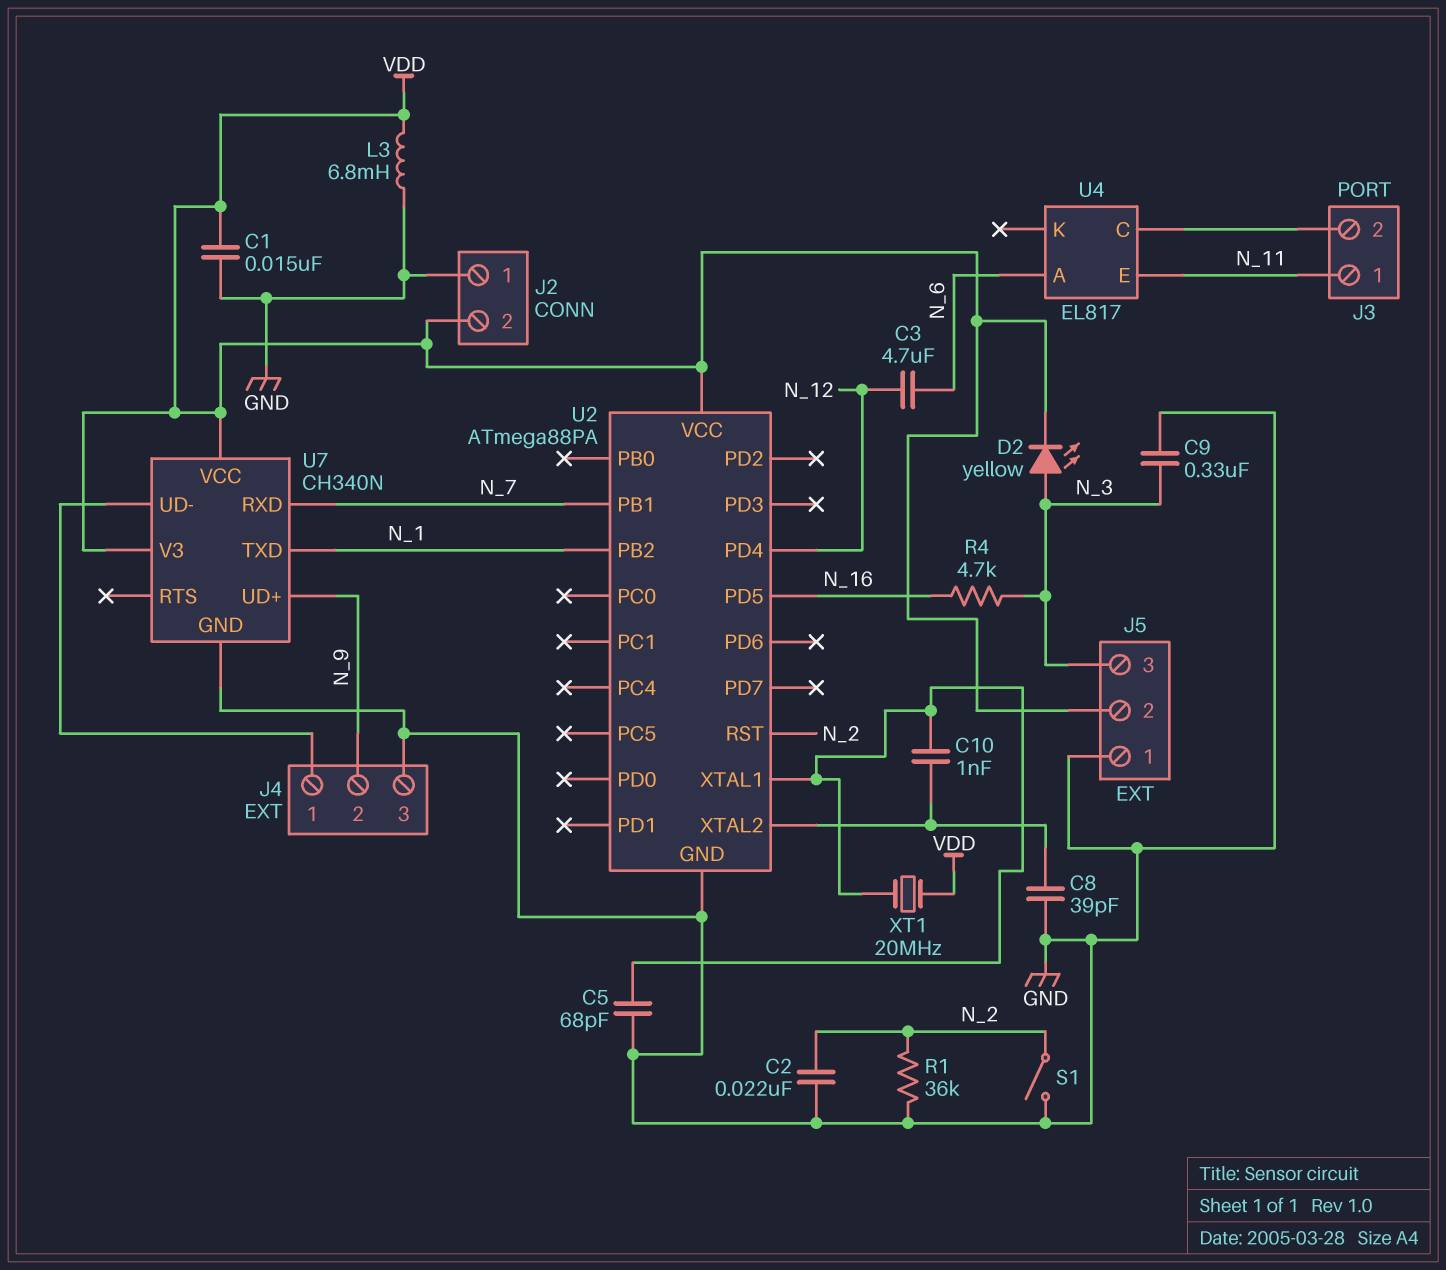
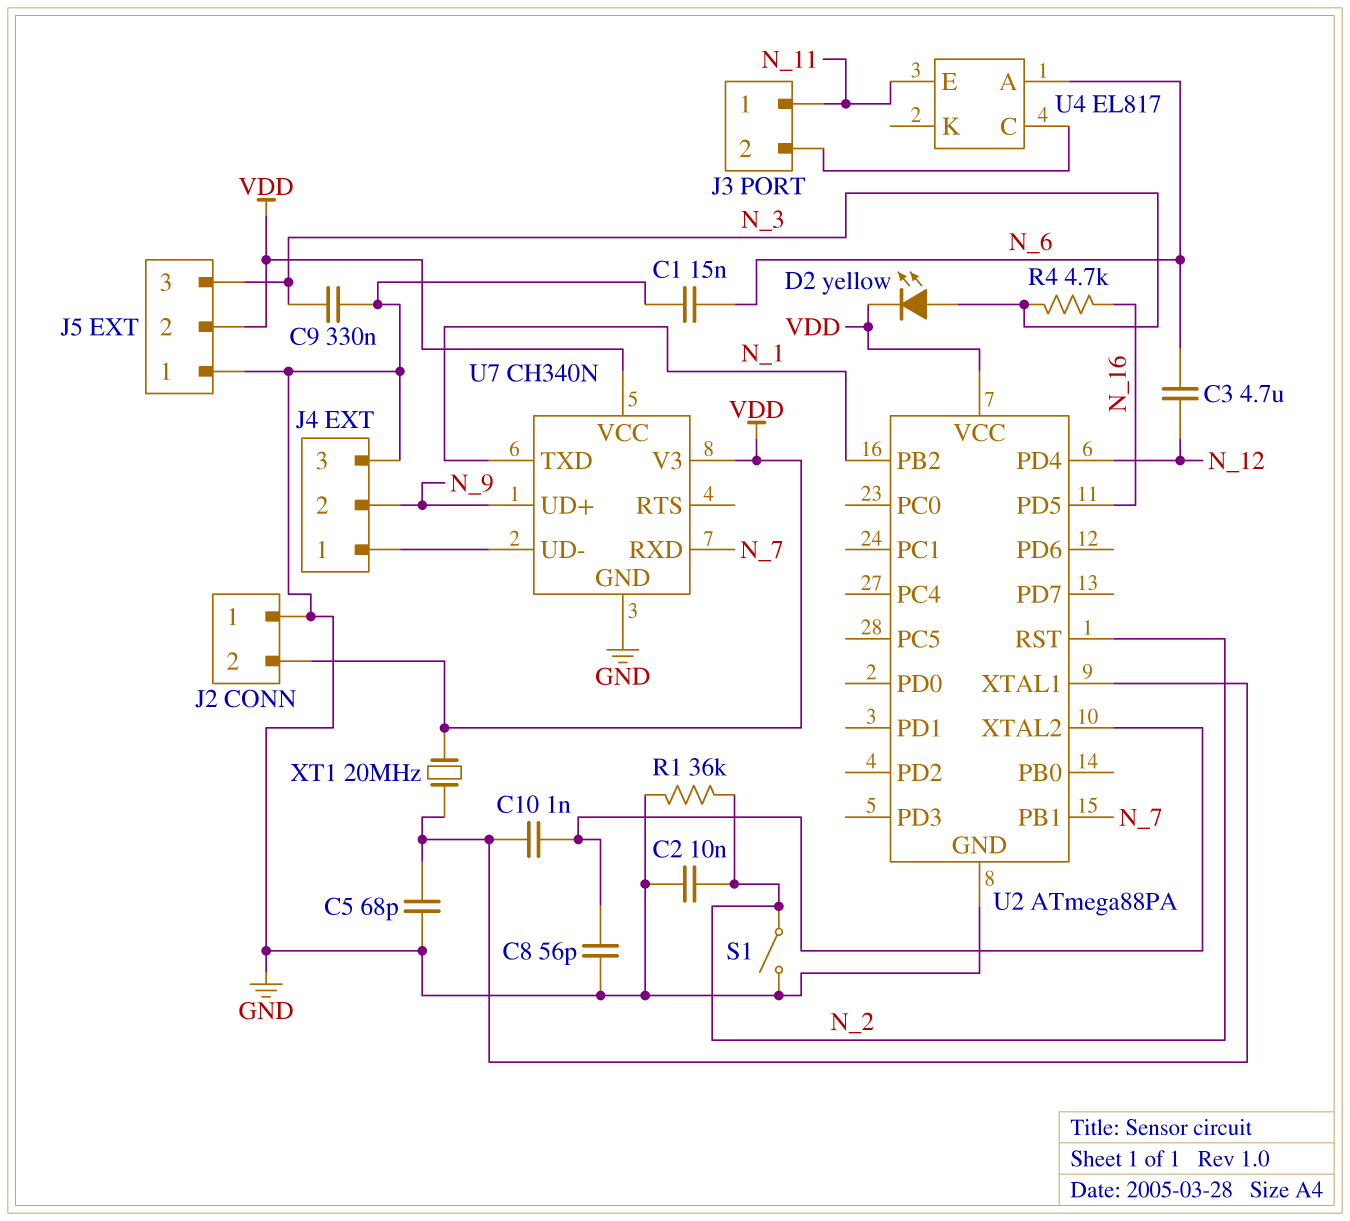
C1: 15nF (GND, VDD) -> 15nF (GND, N_6)
C2: 22nF (GND, N_2) -> 10nF (GND, N_2)
C8: 39pF (GND, U2/XTAL2) -> 56pF (GND, U2/XTAL2)
L3: 6.8mH (GND, VDD) -> none

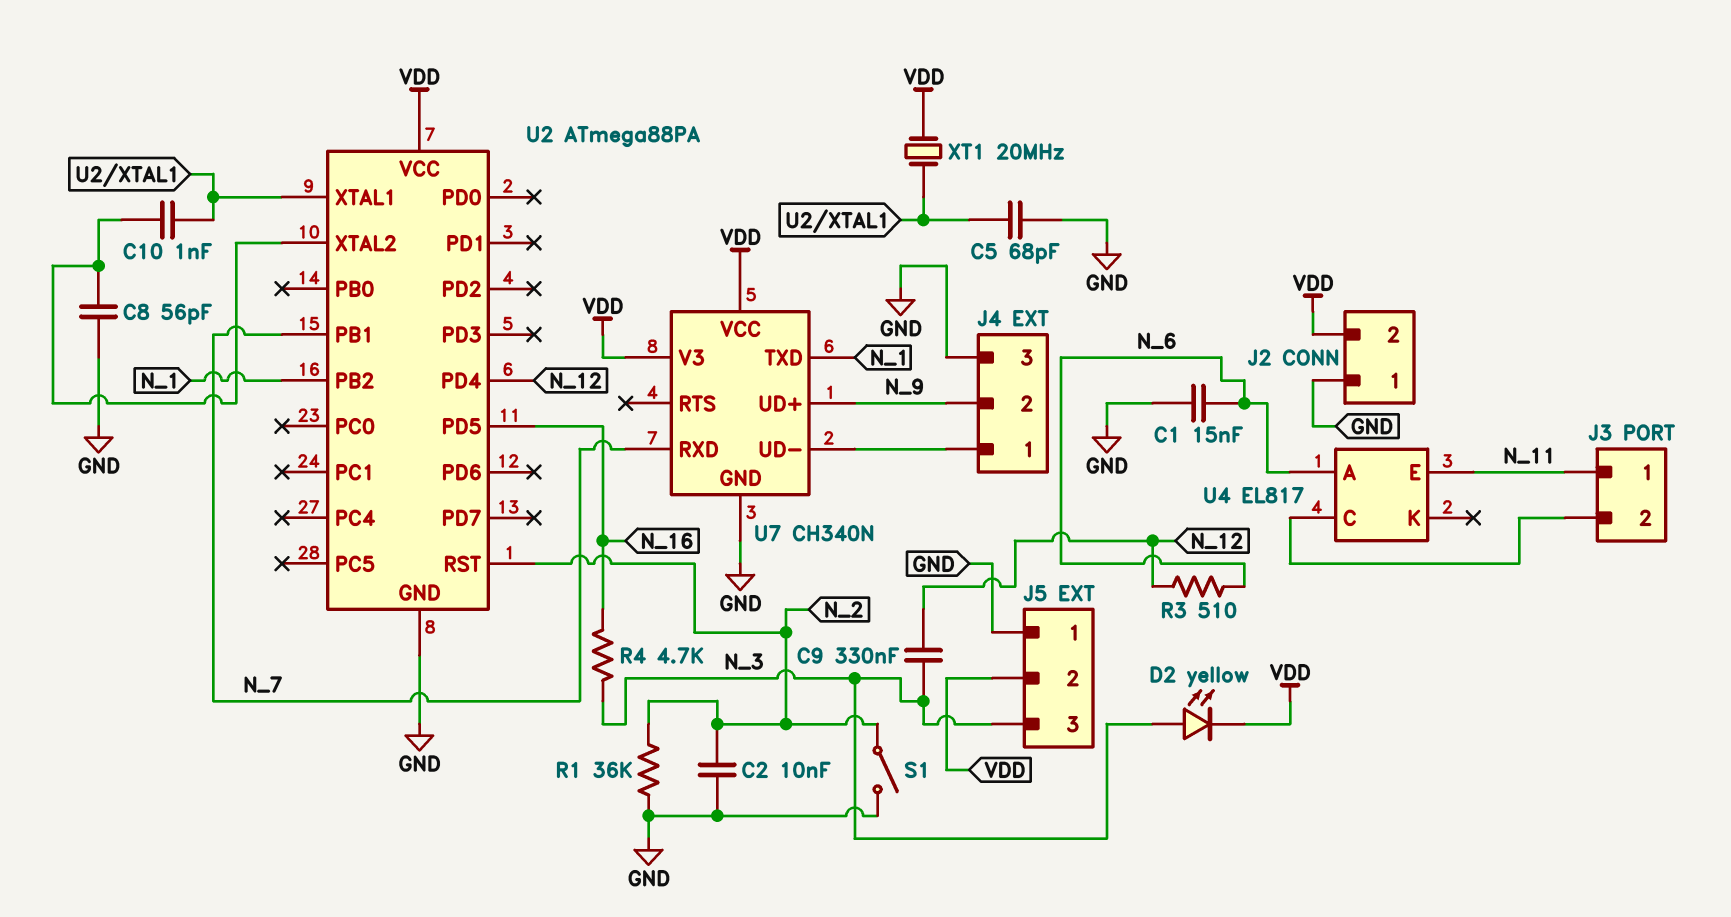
C3: 4.7uF (N_6, N_12) -> none
C9: 330nF (GND, N_3) -> 330nF (N_3, N_12)
R3: none -> 510 (N_6, N_12)

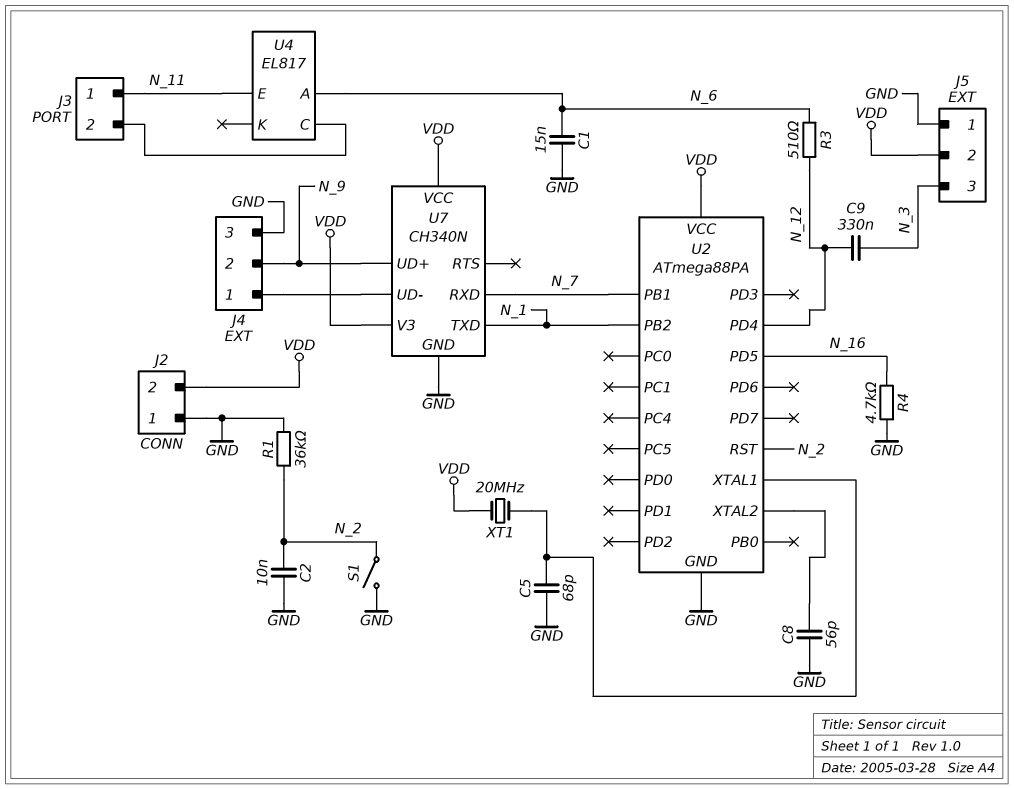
C10: 1nF (U2/XTAL1, U2/XTAL2) -> none
D2: LED yellow (A N_3, K VDD) -> none
R4: 4.7k (N_3, N_16) -> 4.7k (GND, N_16)

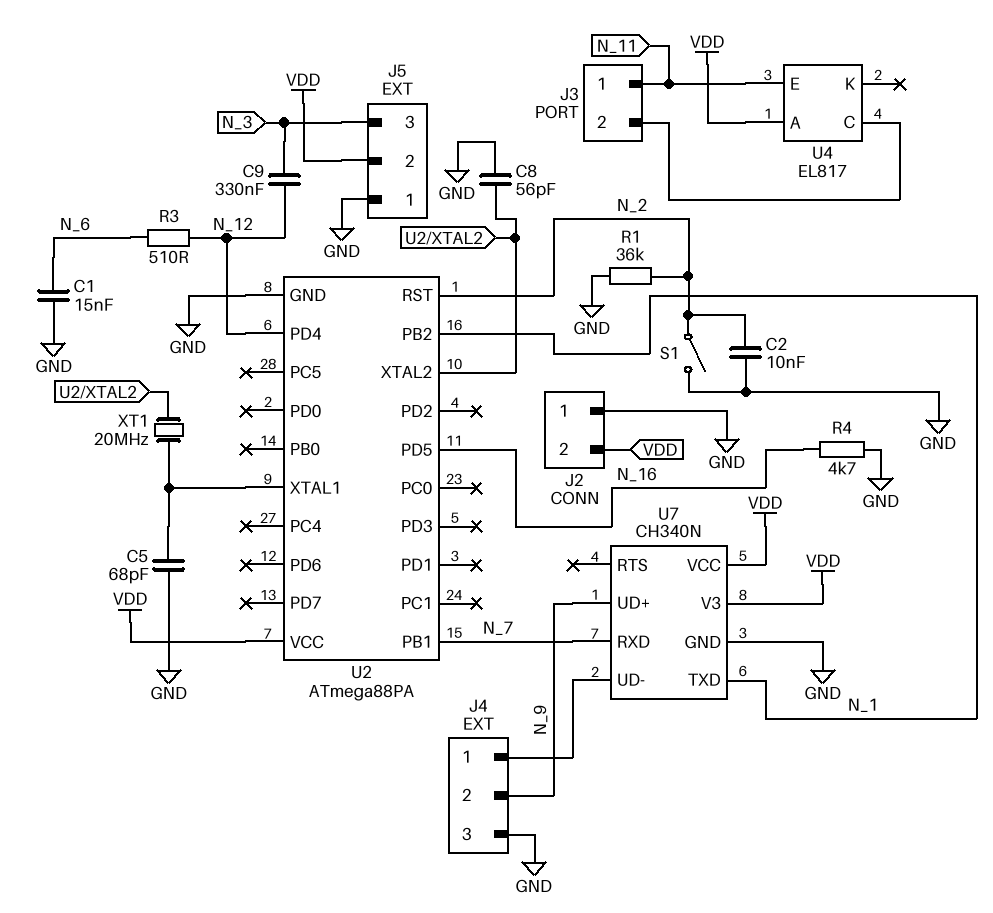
U4 pin A: N_6 -> VDD
XT1: 20MHz (U2/XTAL1, VDD) -> 20MHz (U2/XTAL1, U2/XTAL2)

